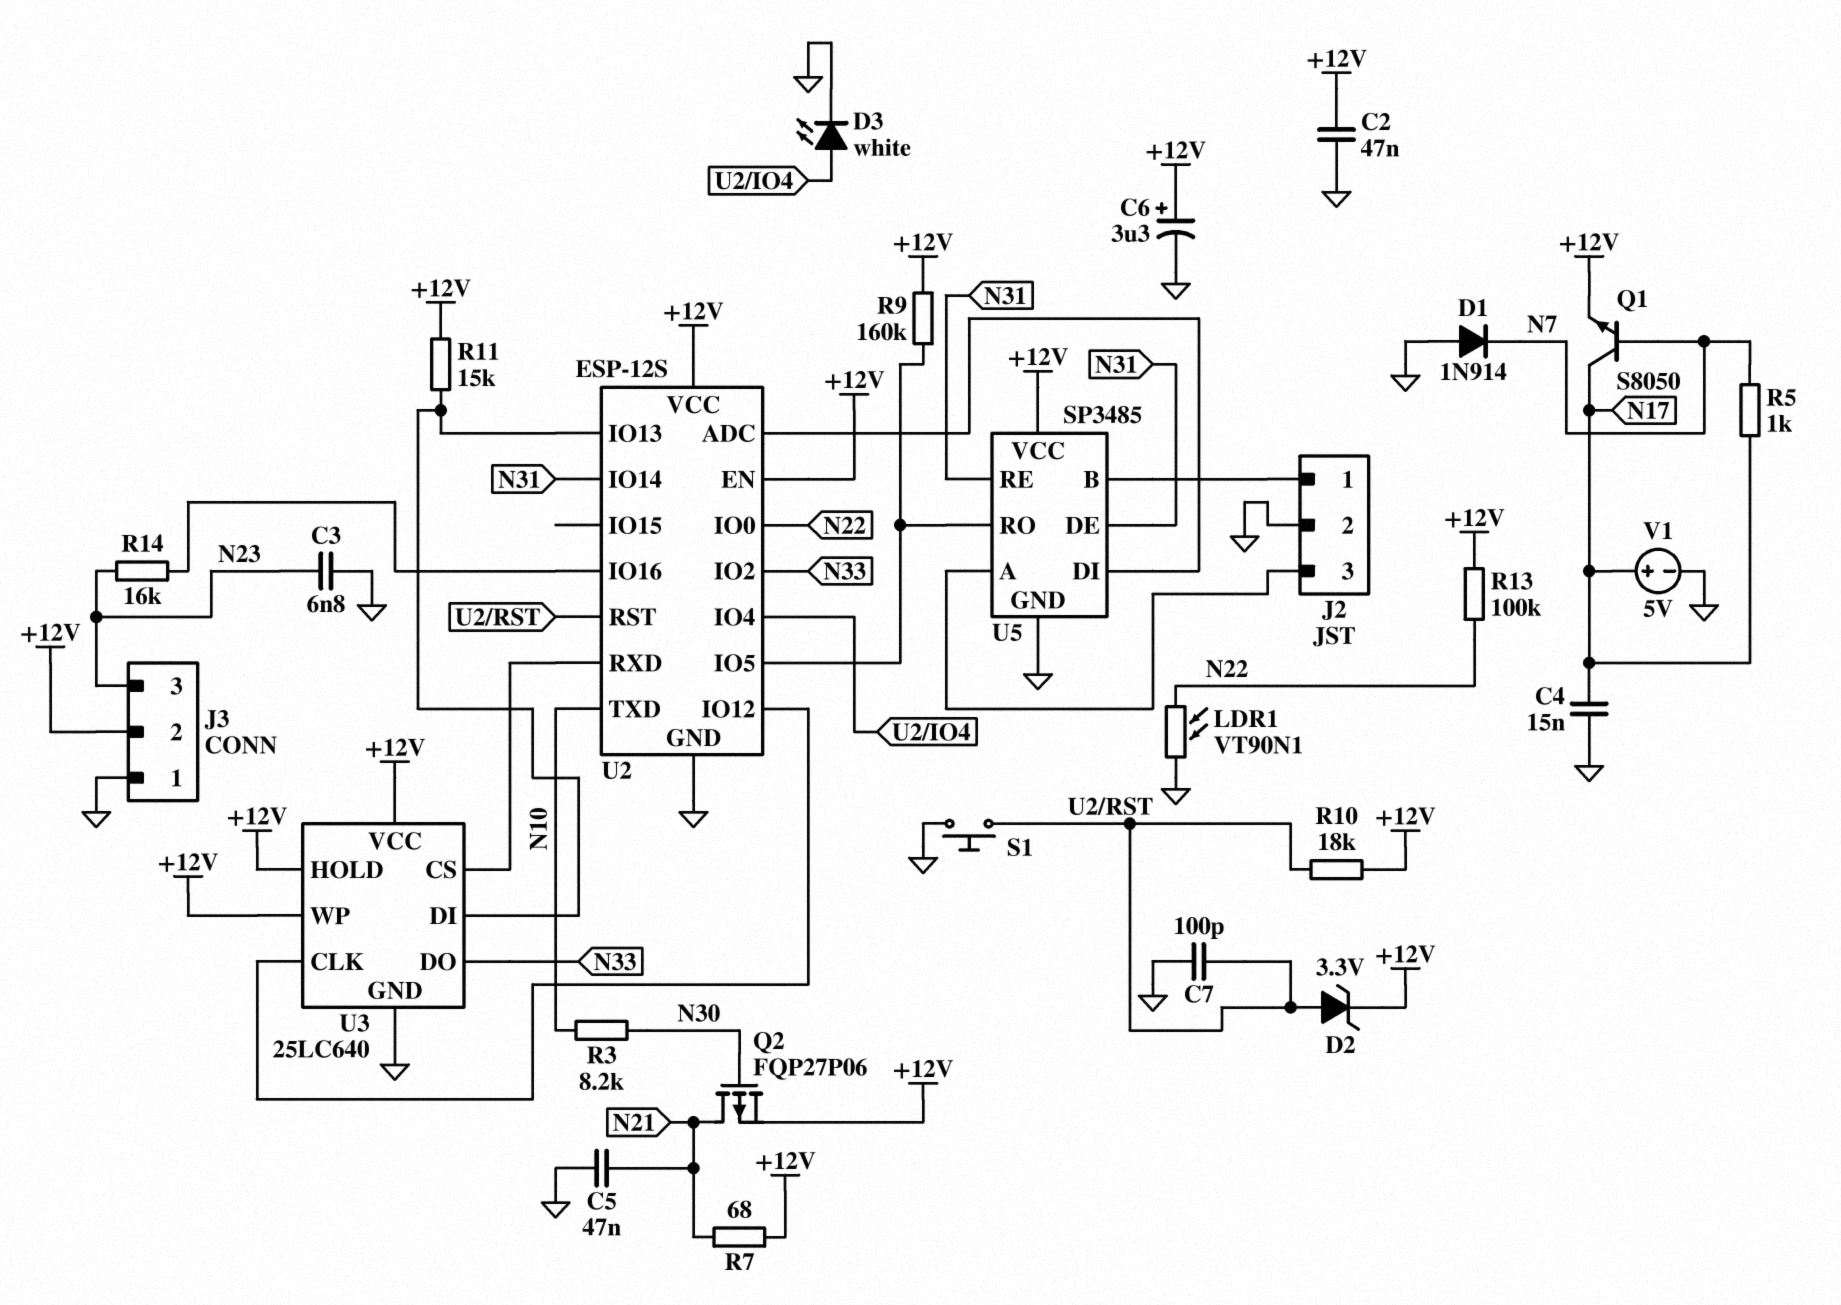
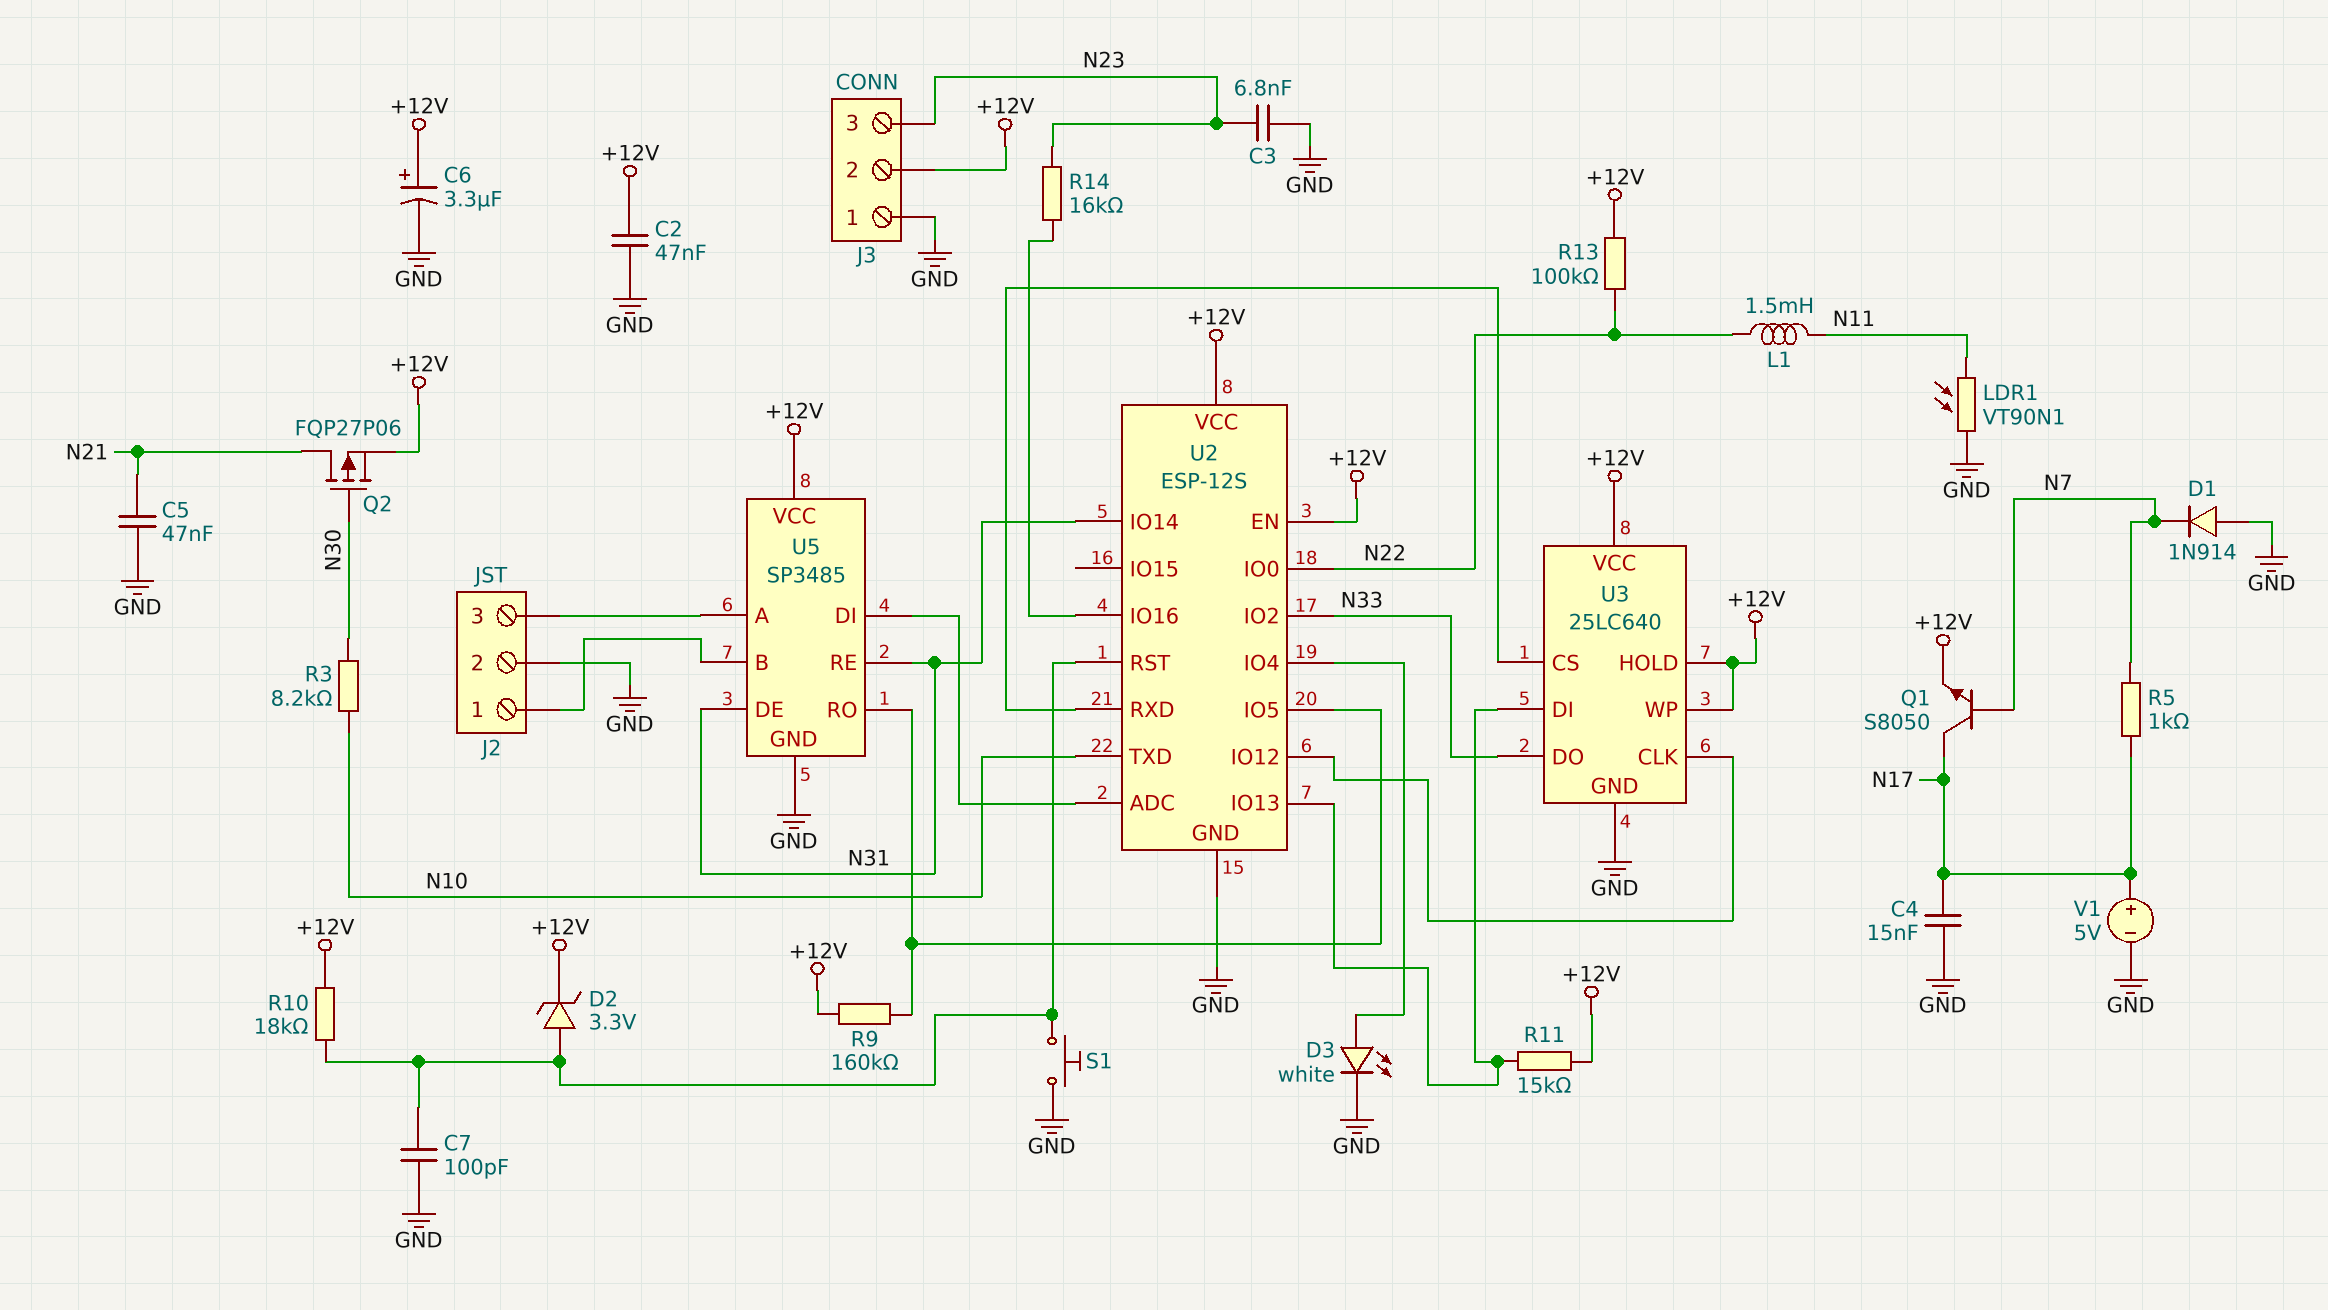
L1: none -> 1.5mH (N11, N22)
LDR1: VT90N1 (GND, N22) -> VT90N1 (GND, N11)
R7: 68 (+12V, N21) -> none

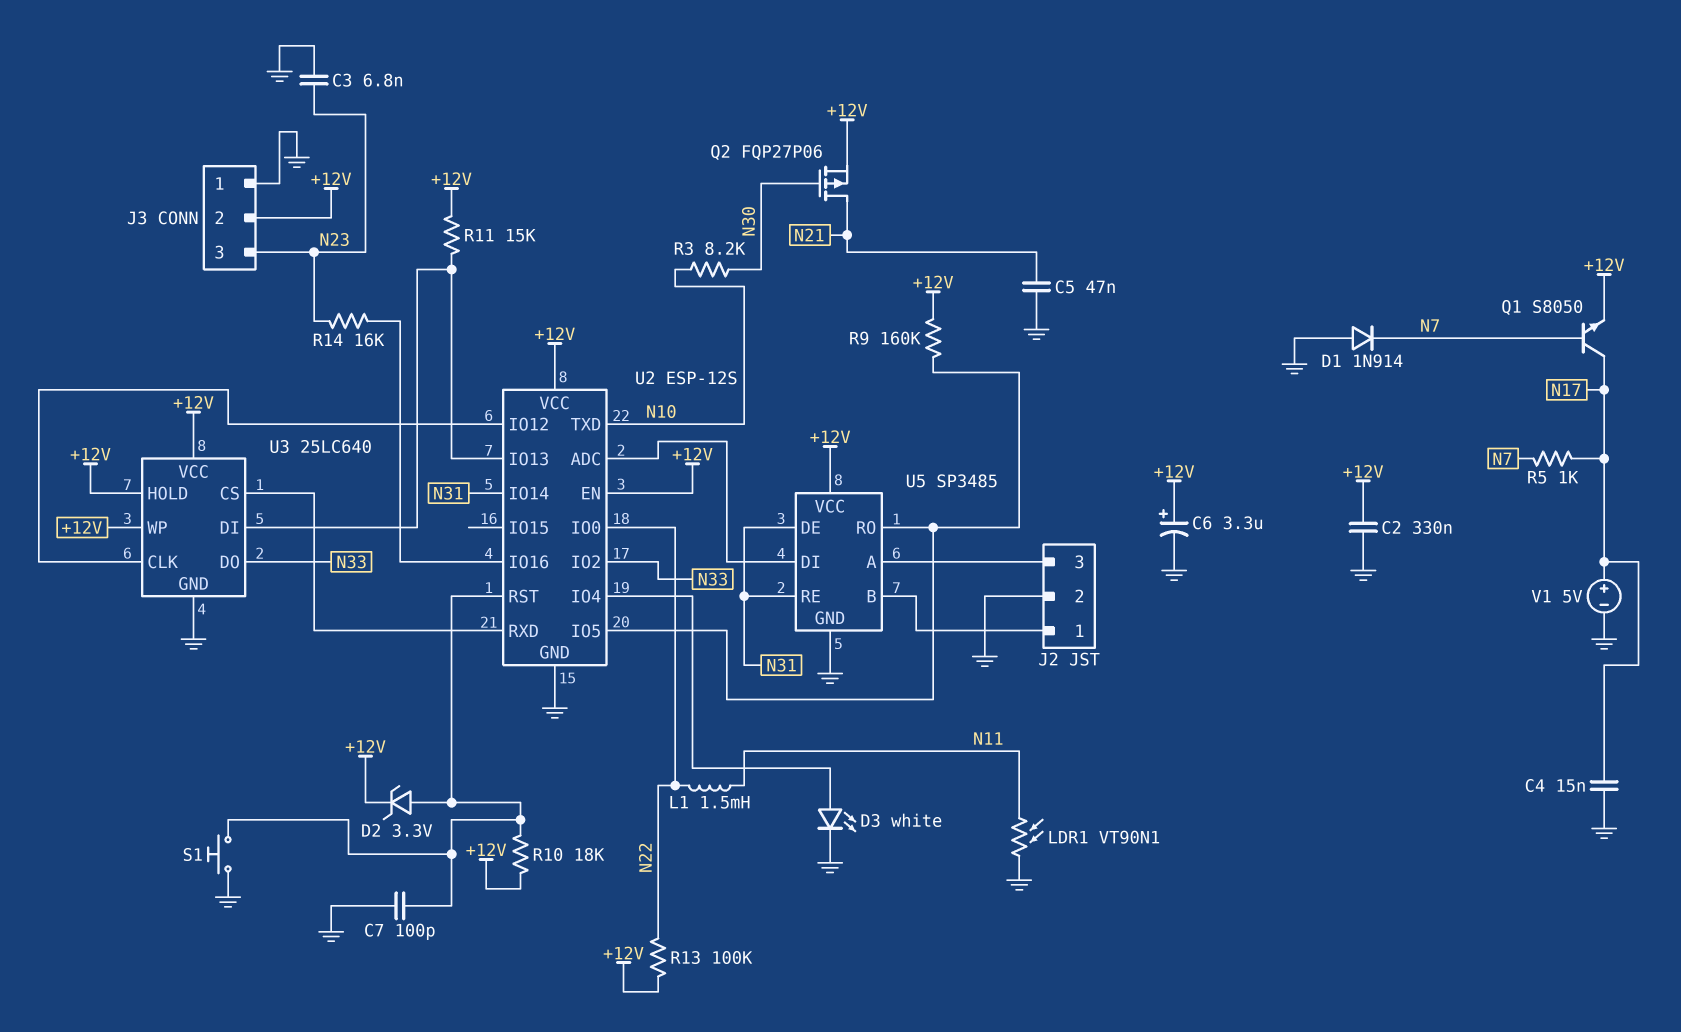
C2: 47nF (+12V, GND) -> 330nF (+12V, GND)

